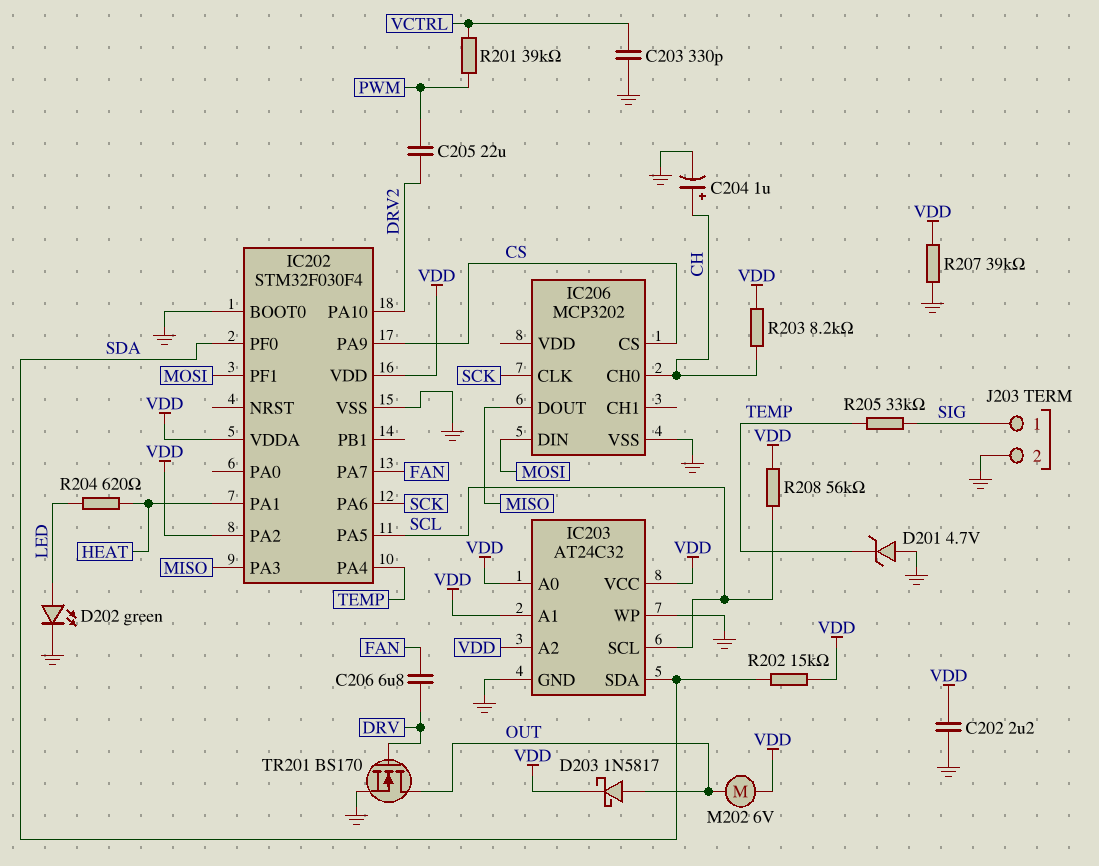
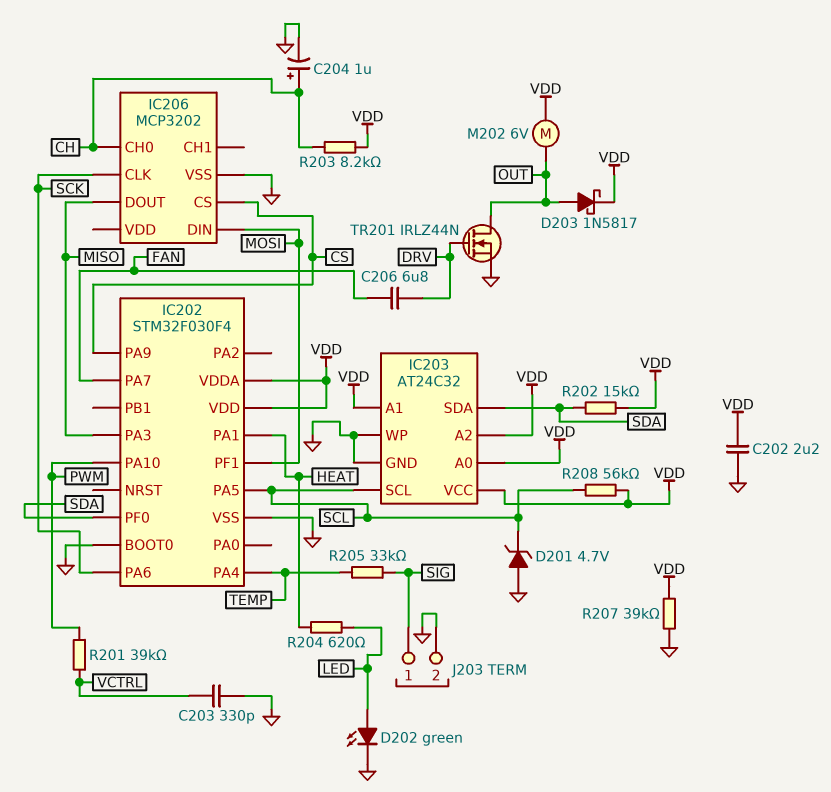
C205: 22uF (DRV2, PWM) -> none
D201: zener 4.7V (A GND, K TEMP) -> zener 4.7V (A GND, K SCL)
IC202 pin PA2: VDD -> none
IC202 pin PA10: DRV2 -> PWM
TR201: NMOS BS170 (G DRV, D OUT, S GND) -> NMOS IRLZ44N (G DRV, D OUT, S GND)

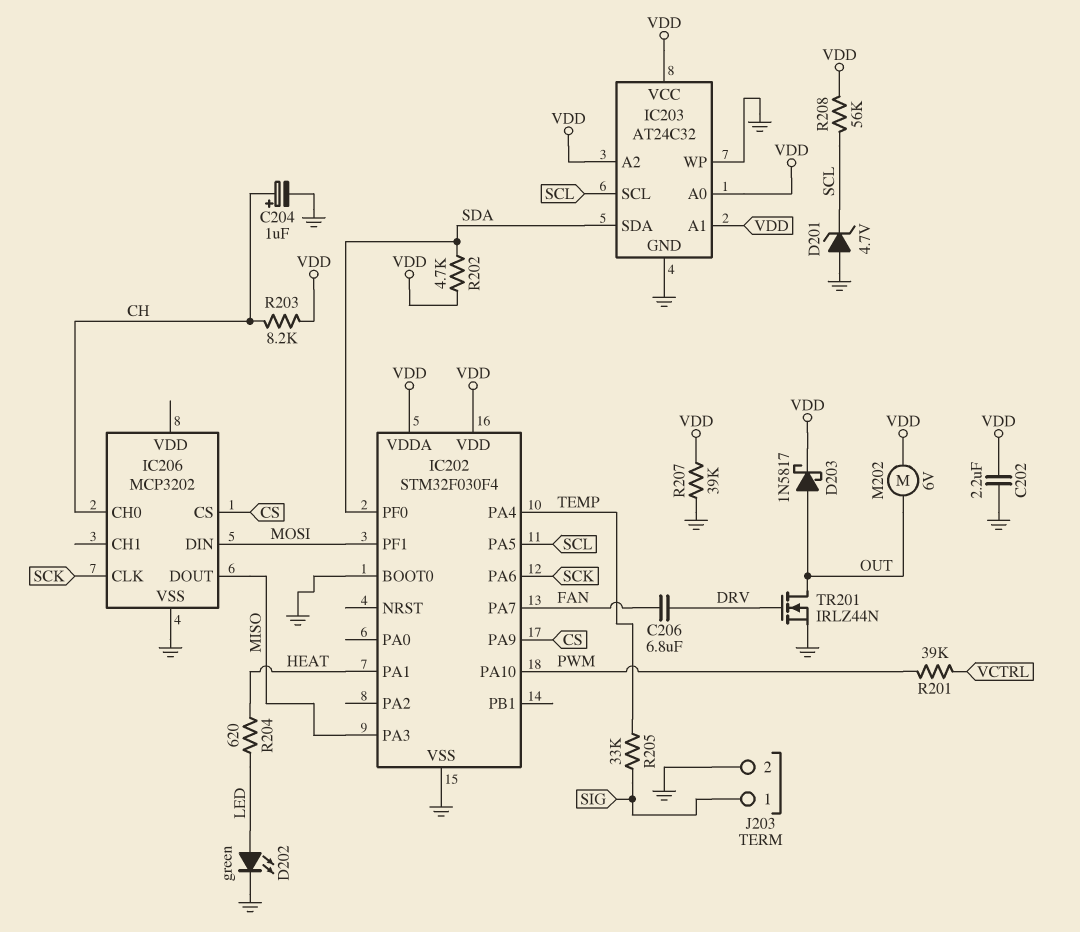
C203: 330pF (GND, VCTRL) -> none
R202: 15k (SDA, VDD) -> 4.7k (SDA, VDD)

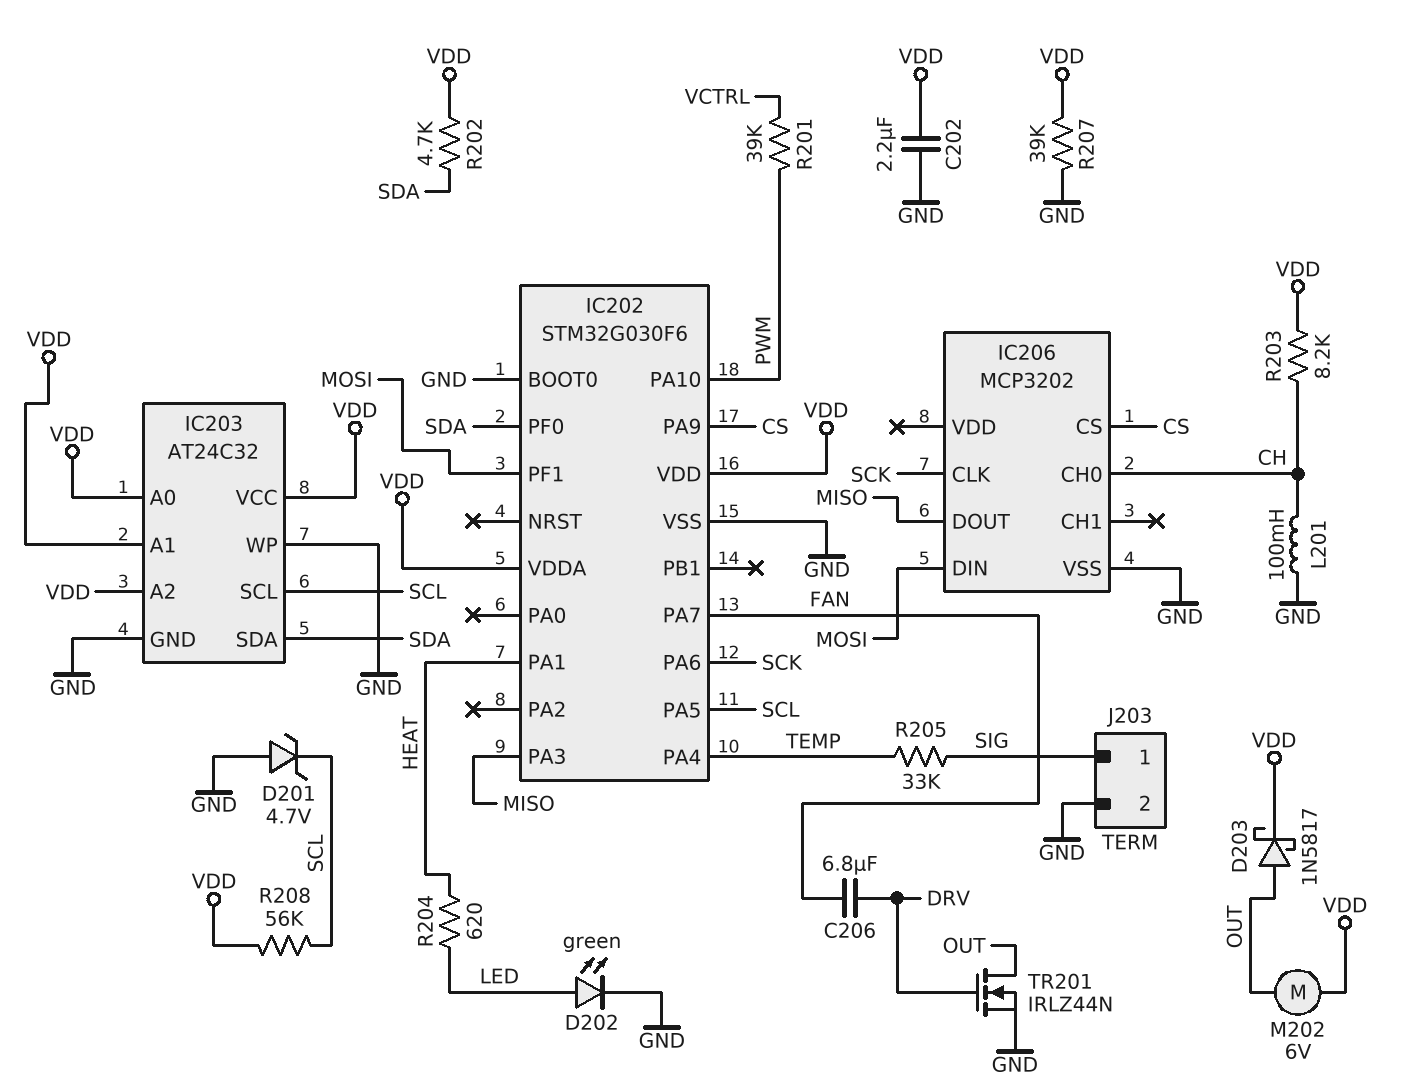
C204: 1uF (plus CH, minus GND) -> none
IC202: STM32F030F4 -> STM32G030F6
L201: none -> 100mH (CH, GND)

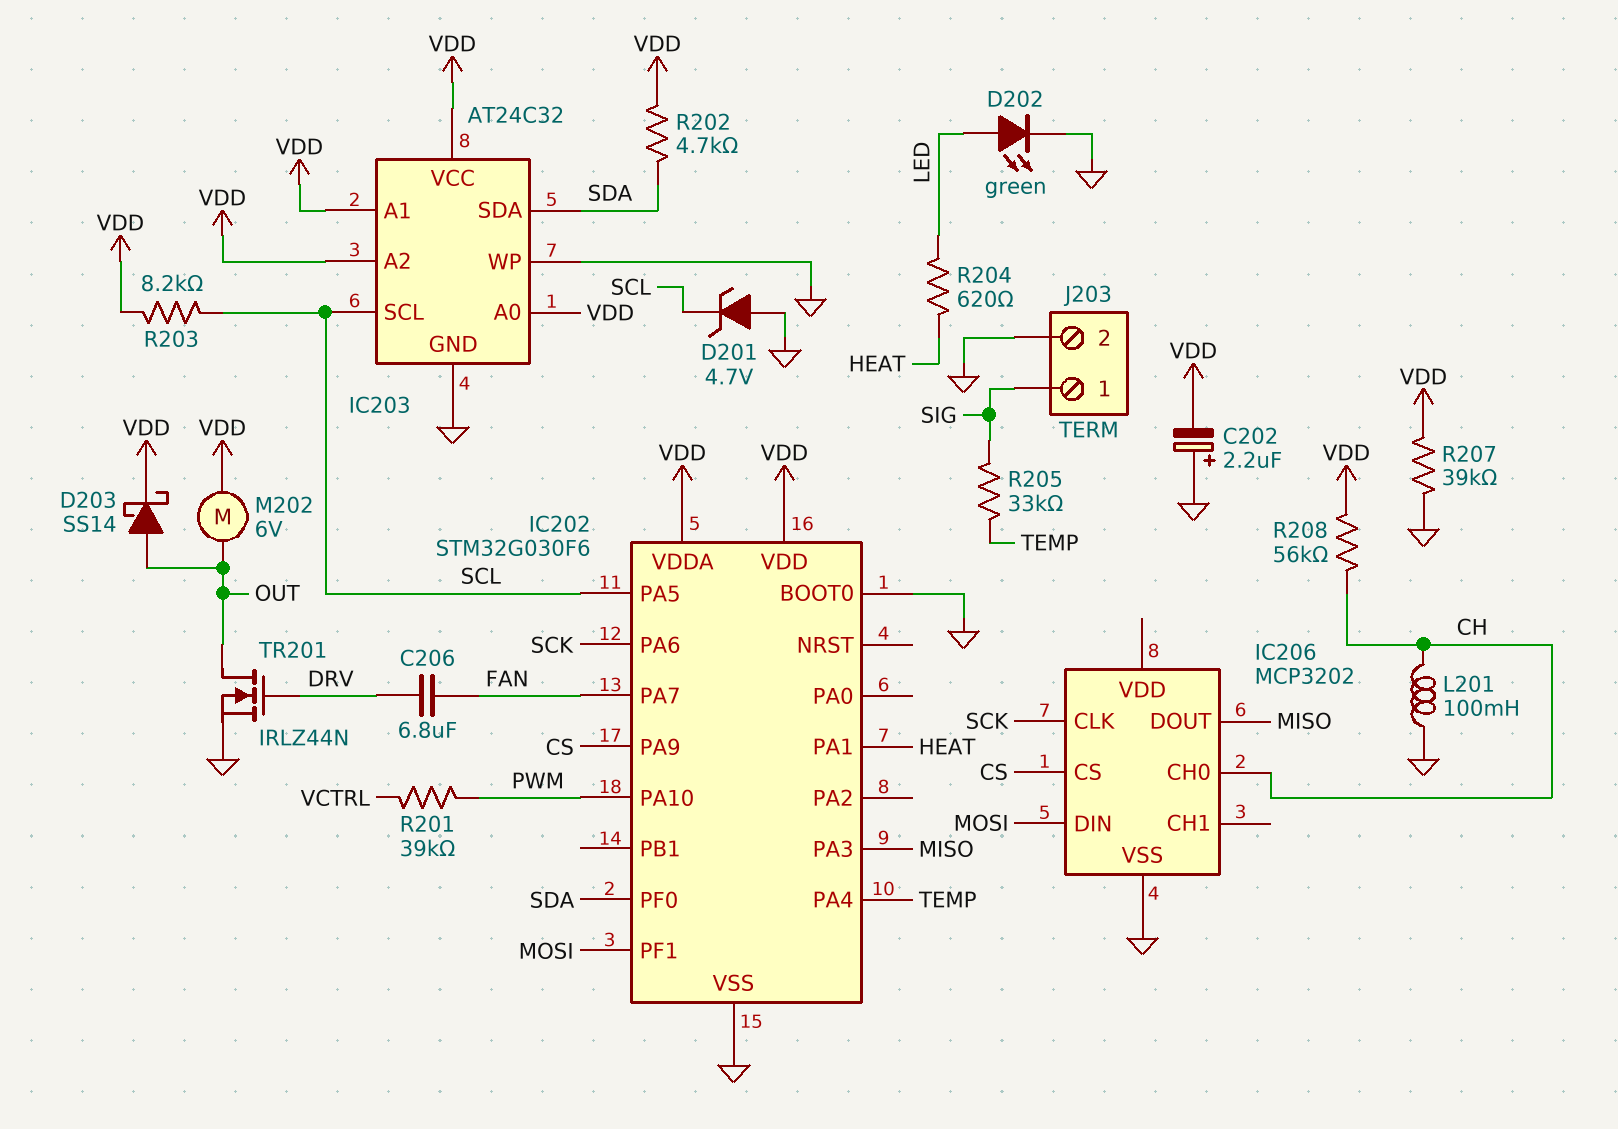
C202: 2.2uF (GND, VDD) -> 2.2uF (plus GND, minus VDD)
D203: schottky 1N5817 (A OUT, K VDD) -> schottky SS14 (A OUT, K VDD)
R203: 8.2k (CH, VDD) -> 8.2k (SCL, VDD)
R208: 56k (SCL, VDD) -> 56k (CH, VDD)

